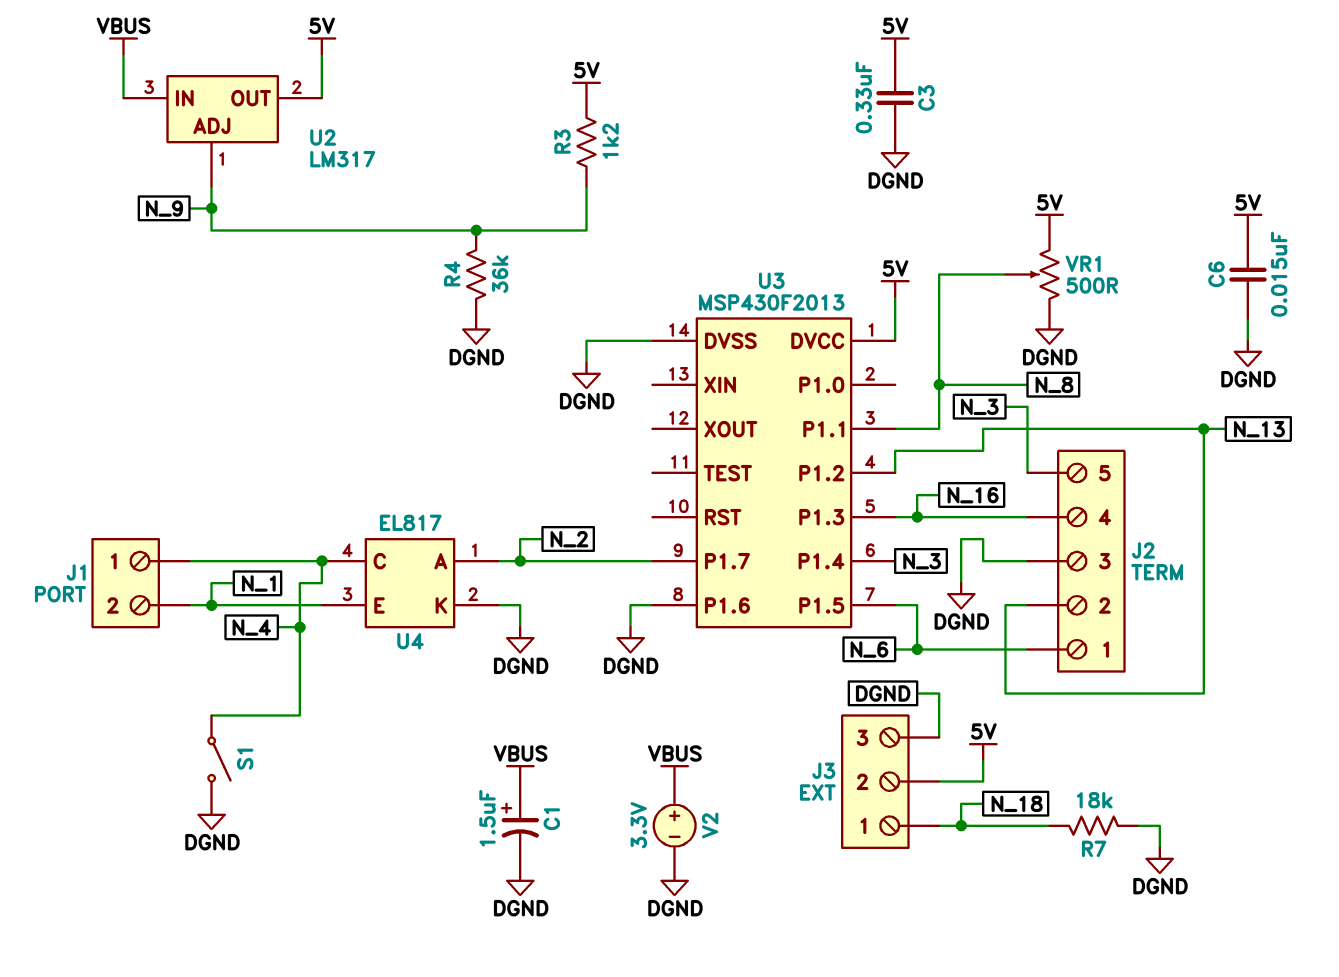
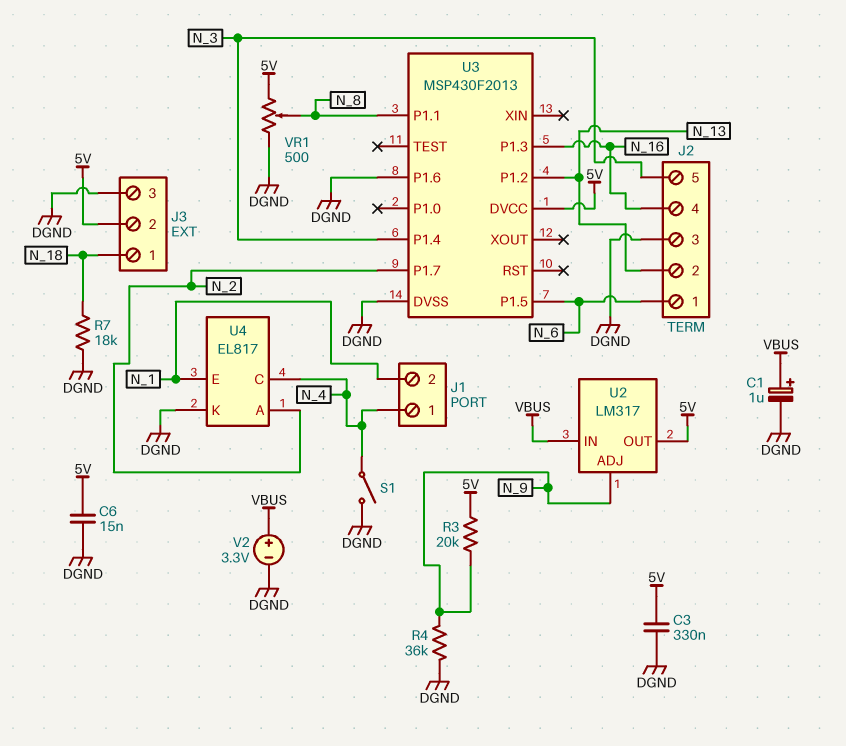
C1: 1.5uF (plus VBUS, minus DGND) -> 1uF (plus VBUS, minus DGND)
R3: 1.2k (5V, N_9) -> 20k (5V, N_9)

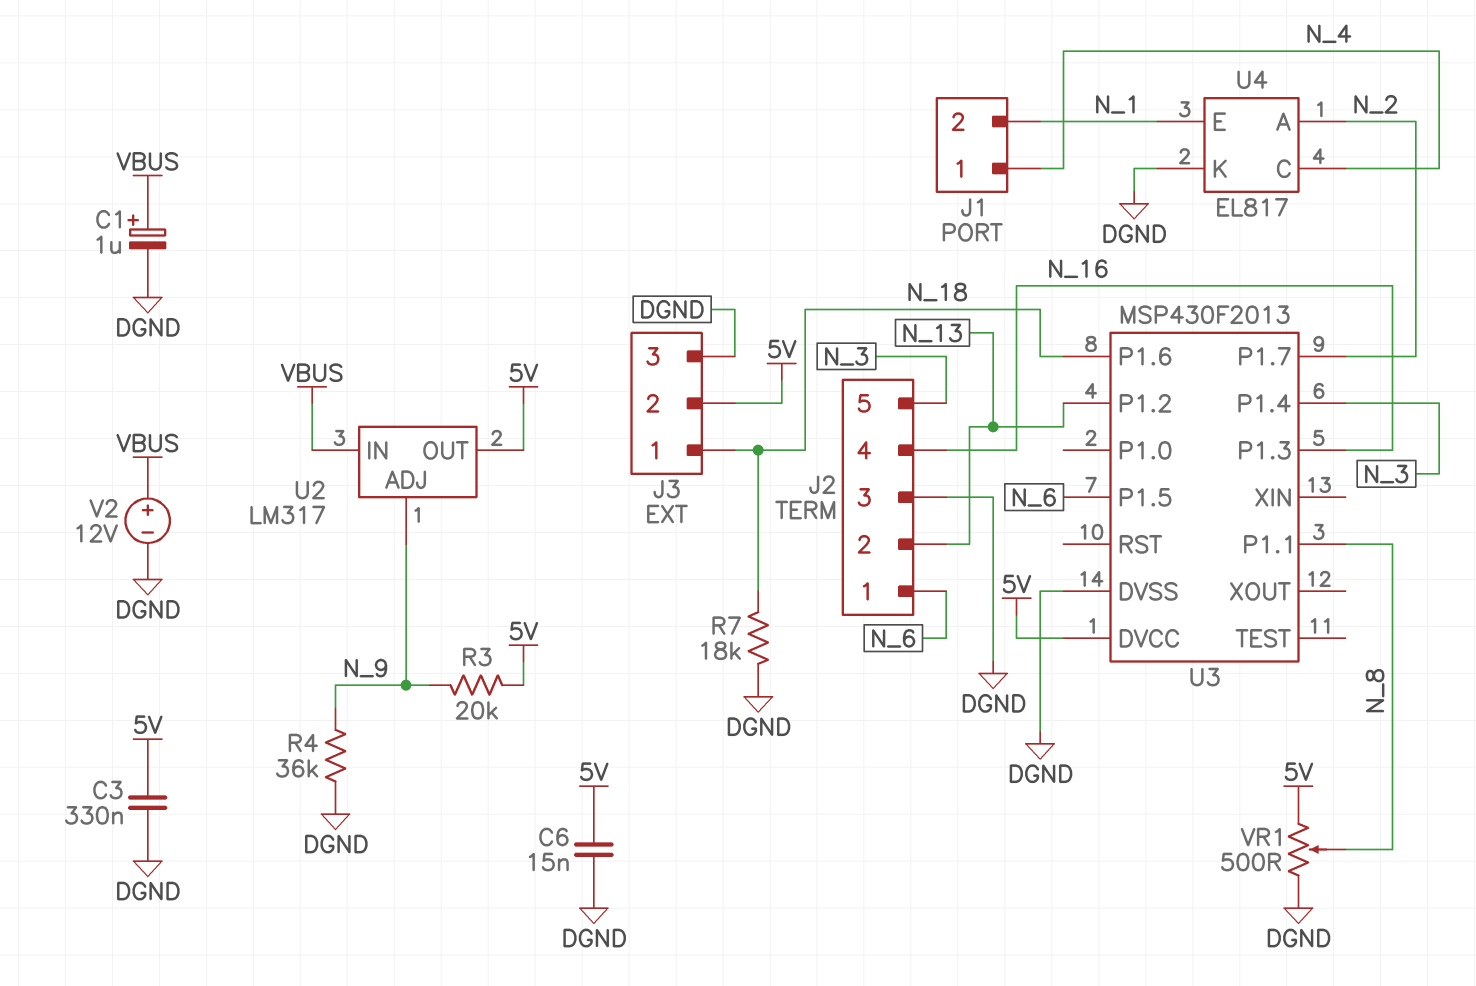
S1: switch (DGND, N_4) -> none
U3 pin P1.6: DGND -> N_18
V2: 3.3V (plus VBUS, minus DGND) -> 12V (plus VBUS, minus DGND)

